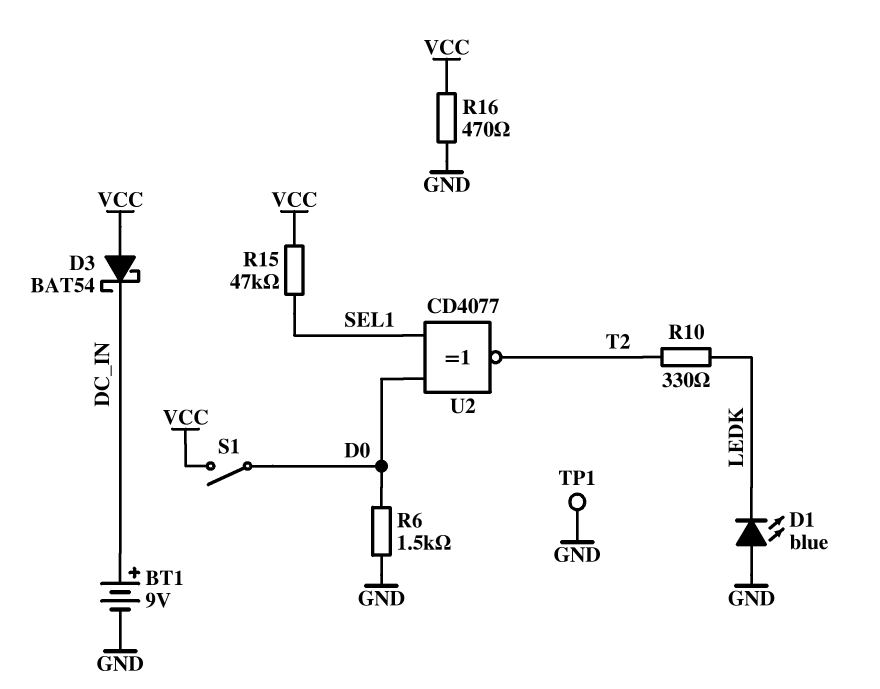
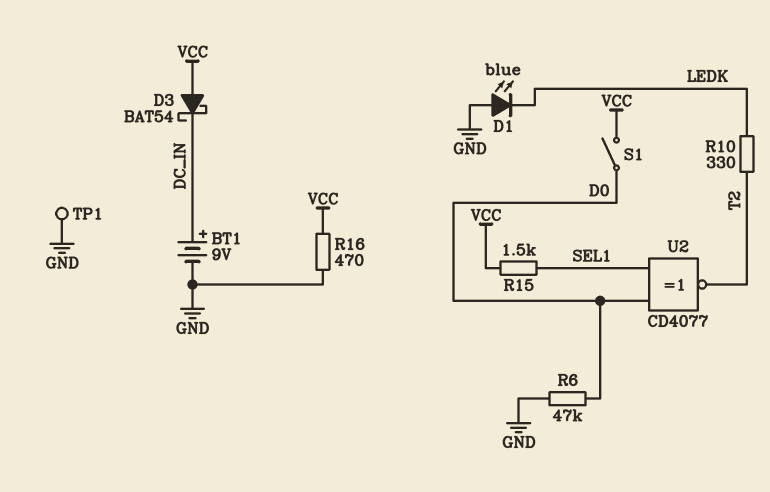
R6: 1.5k (D0, GND) -> 47k (D0, GND)
R15: 47k (SEL1, VCC) -> 1.5k (SEL1, VCC)

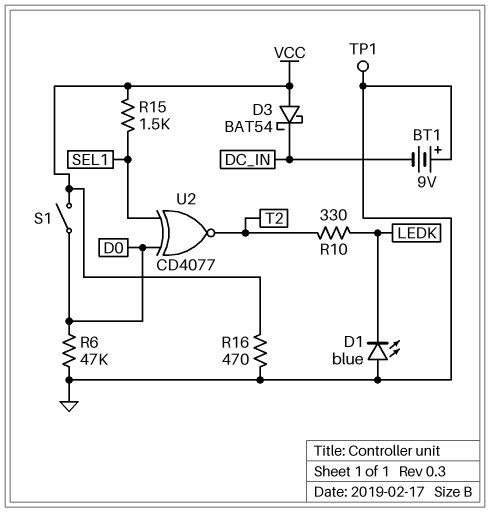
BT1: 9V (plus DC_IN, minus GND) -> 9V (plus GND, minus DC_IN)

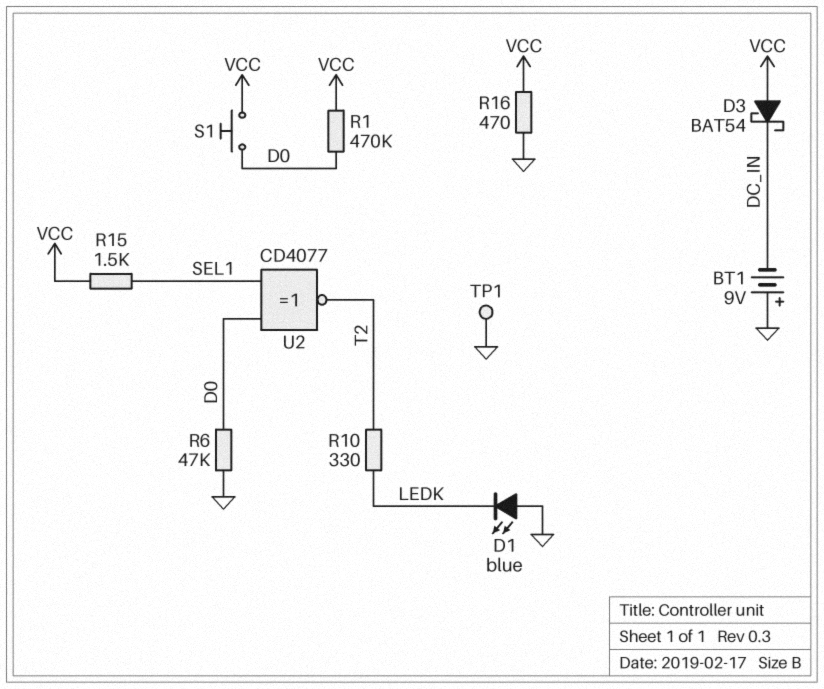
R1: none -> 470k (D0, VCC)
S1: switch (D0, VCC) -> button (D0, VCC)

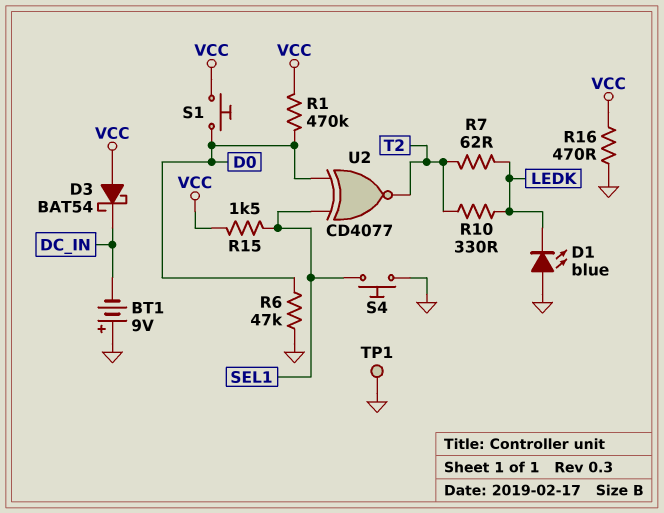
R7: none -> 62 (LEDK, T2)
S4: none -> button (GND, SEL1)

